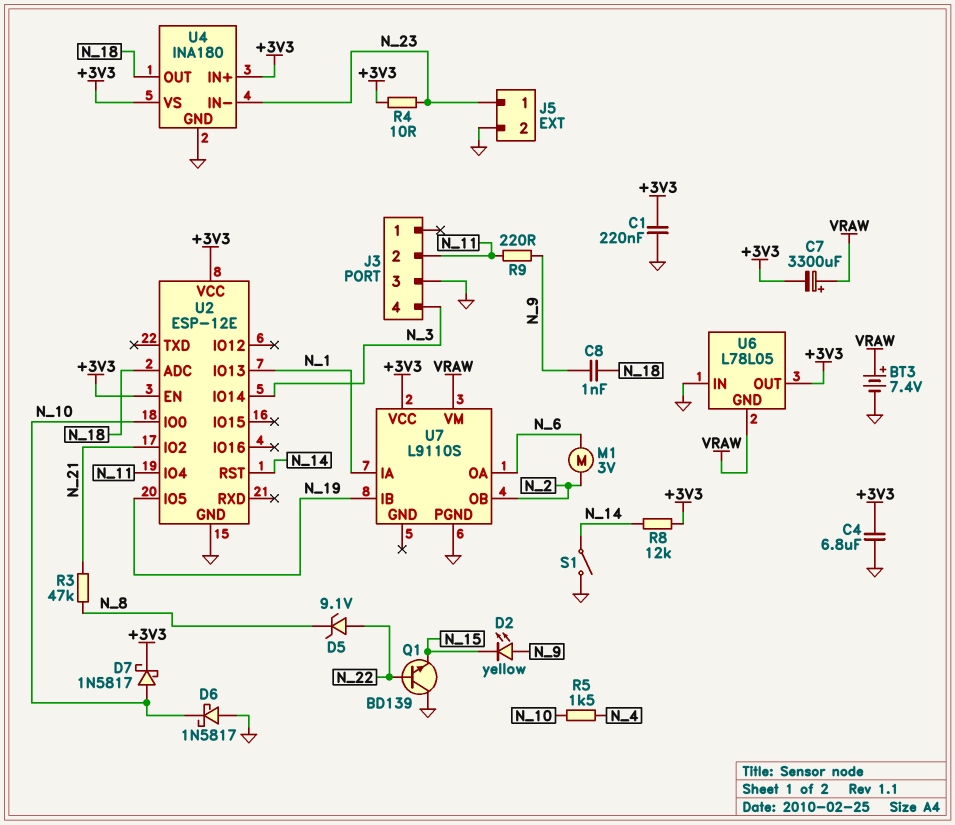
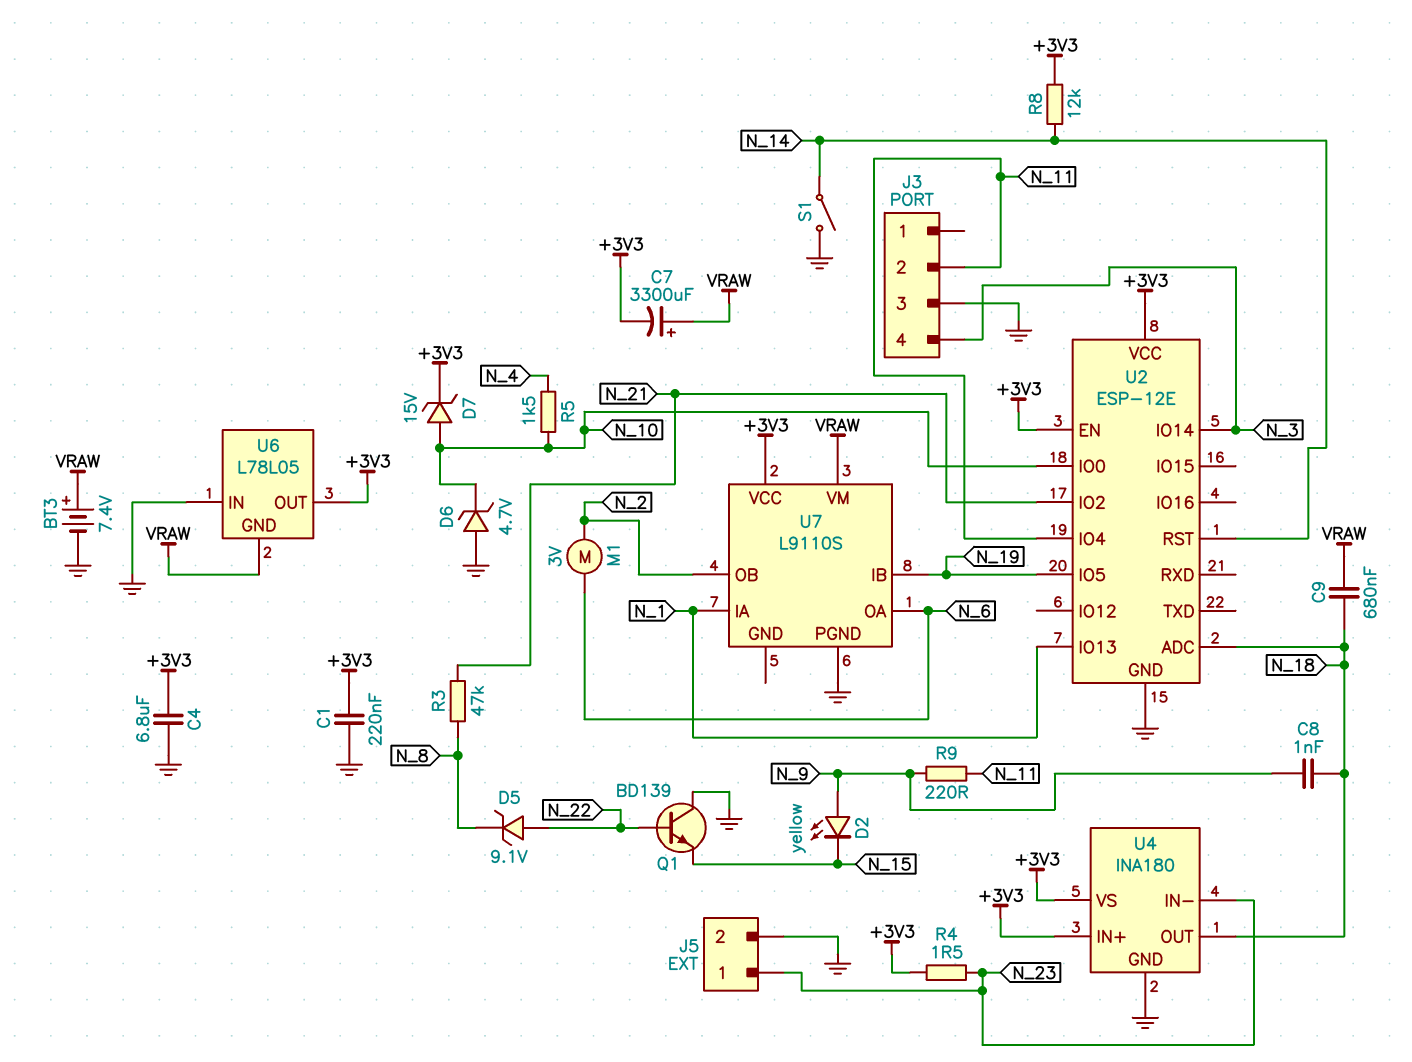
C9: none -> 680nF (N_18, VRAW)
D6: schottky 1N5817 (A GND, K N_10) -> zener 4.7V (A GND, K N_10)
D7: schottky 1N5817 (A N_10, K +3V3) -> zener 15V (A N_10, K +3V3)
R4: 10 (+3V3, N_23) -> 1.5 (+3V3, N_23)

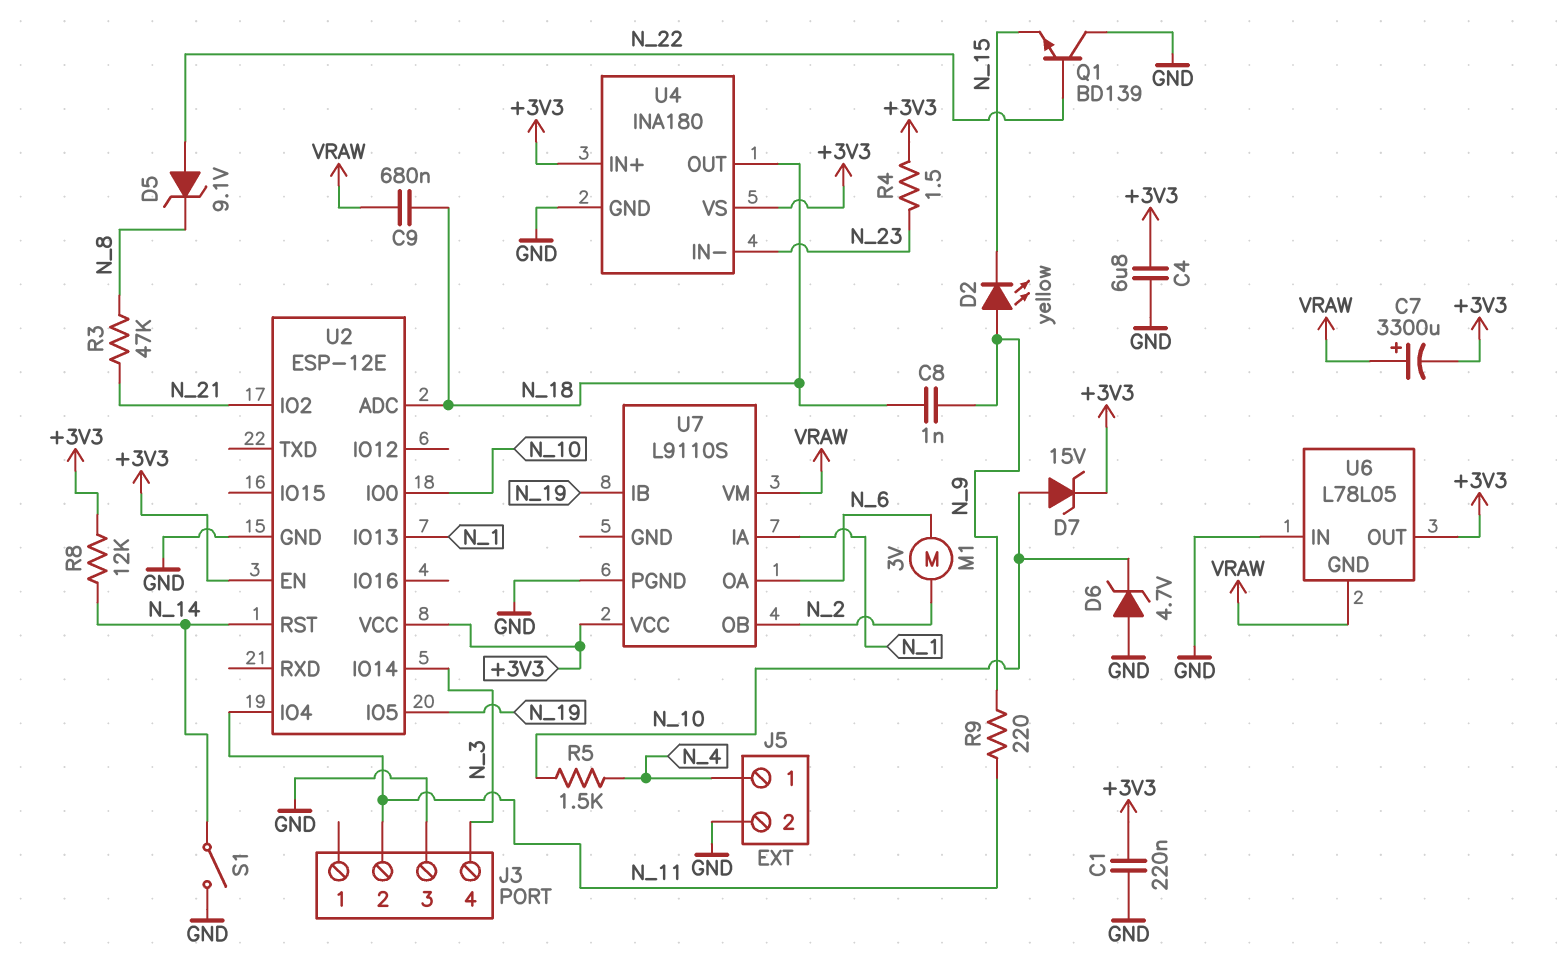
BT3: 7.4V (plus VRAW, minus GND) -> none
J5 pin 1: N_23 -> N_4

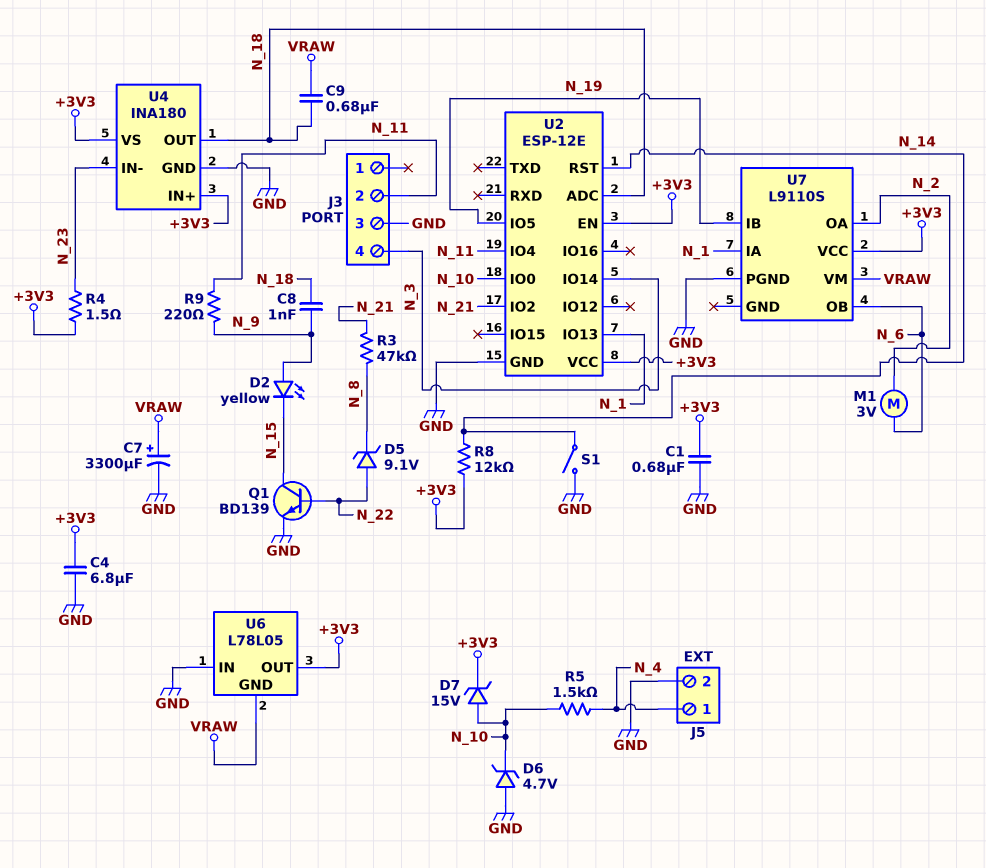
C1: 220nF (+3V3, GND) -> 680nF (+3V3, GND)
C7: 3300uF (plus VRAW, minus +3V3) -> 3300uF (plus VRAW, minus GND)
Q1: NPN BD139 (B N_22, C GND, E N_15) -> NPN BD139 (B N_22, C N_15, E GND)
U7 pin OA: N_6 -> N_2
U7 pin OB: N_2 -> N_6

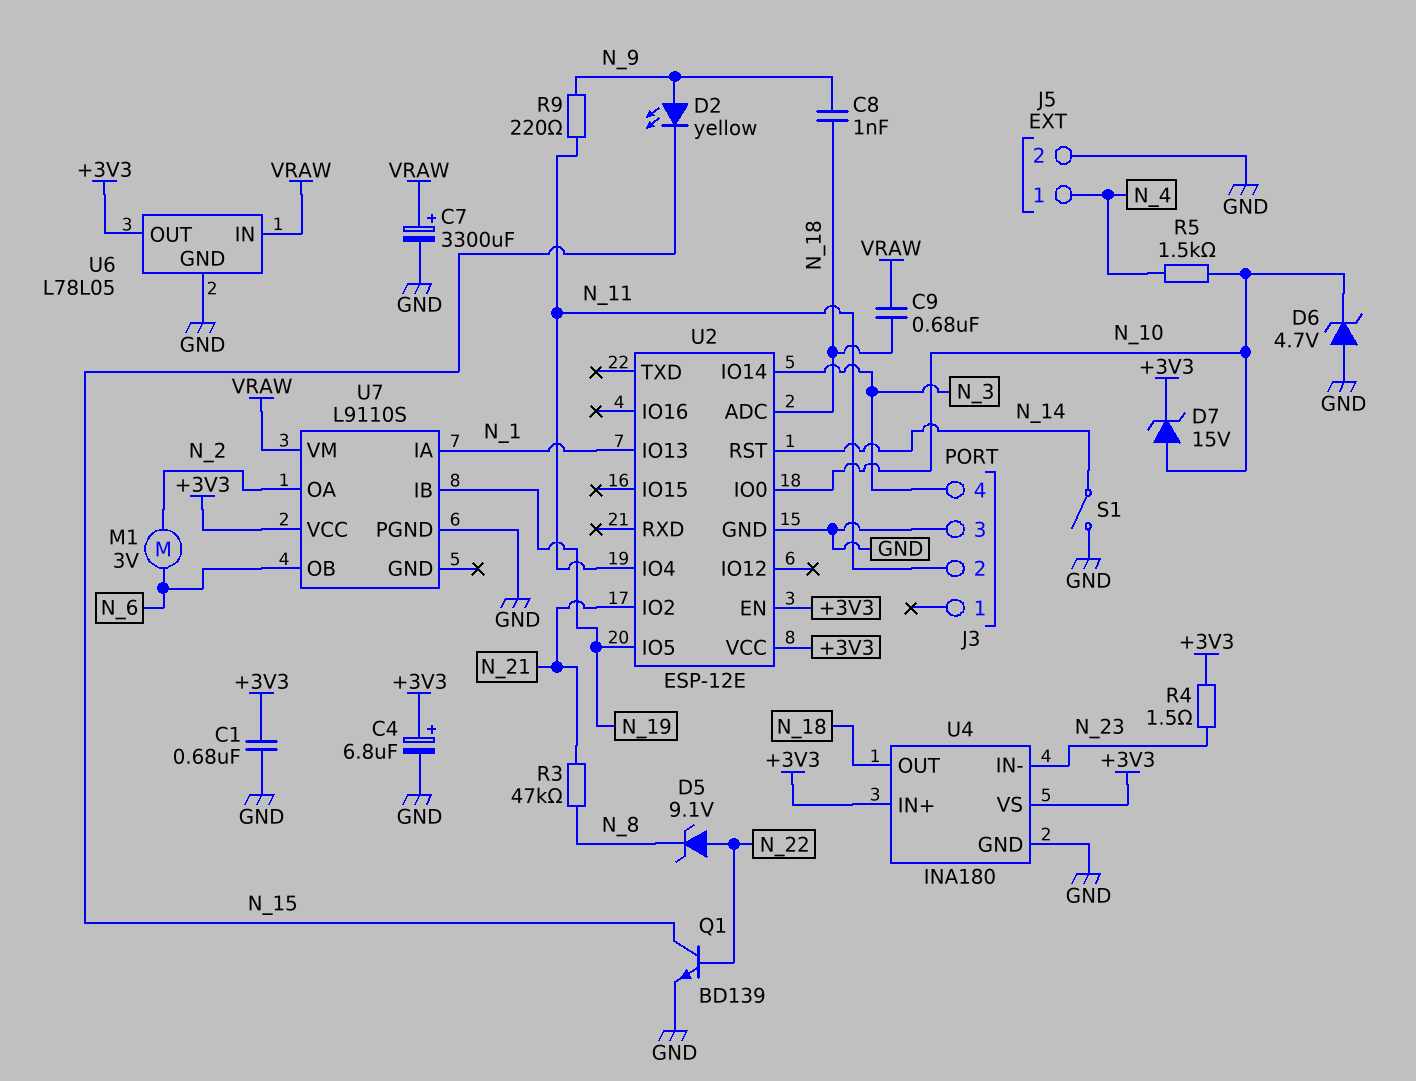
C4: 6.8uF (+3V3, GND) -> 6.8uF (plus +3V3, minus GND)
R8: 12k (+3V3, N_14) -> none
U6 pin GND: VRAW -> GND
U6 pin IN: GND -> VRAW

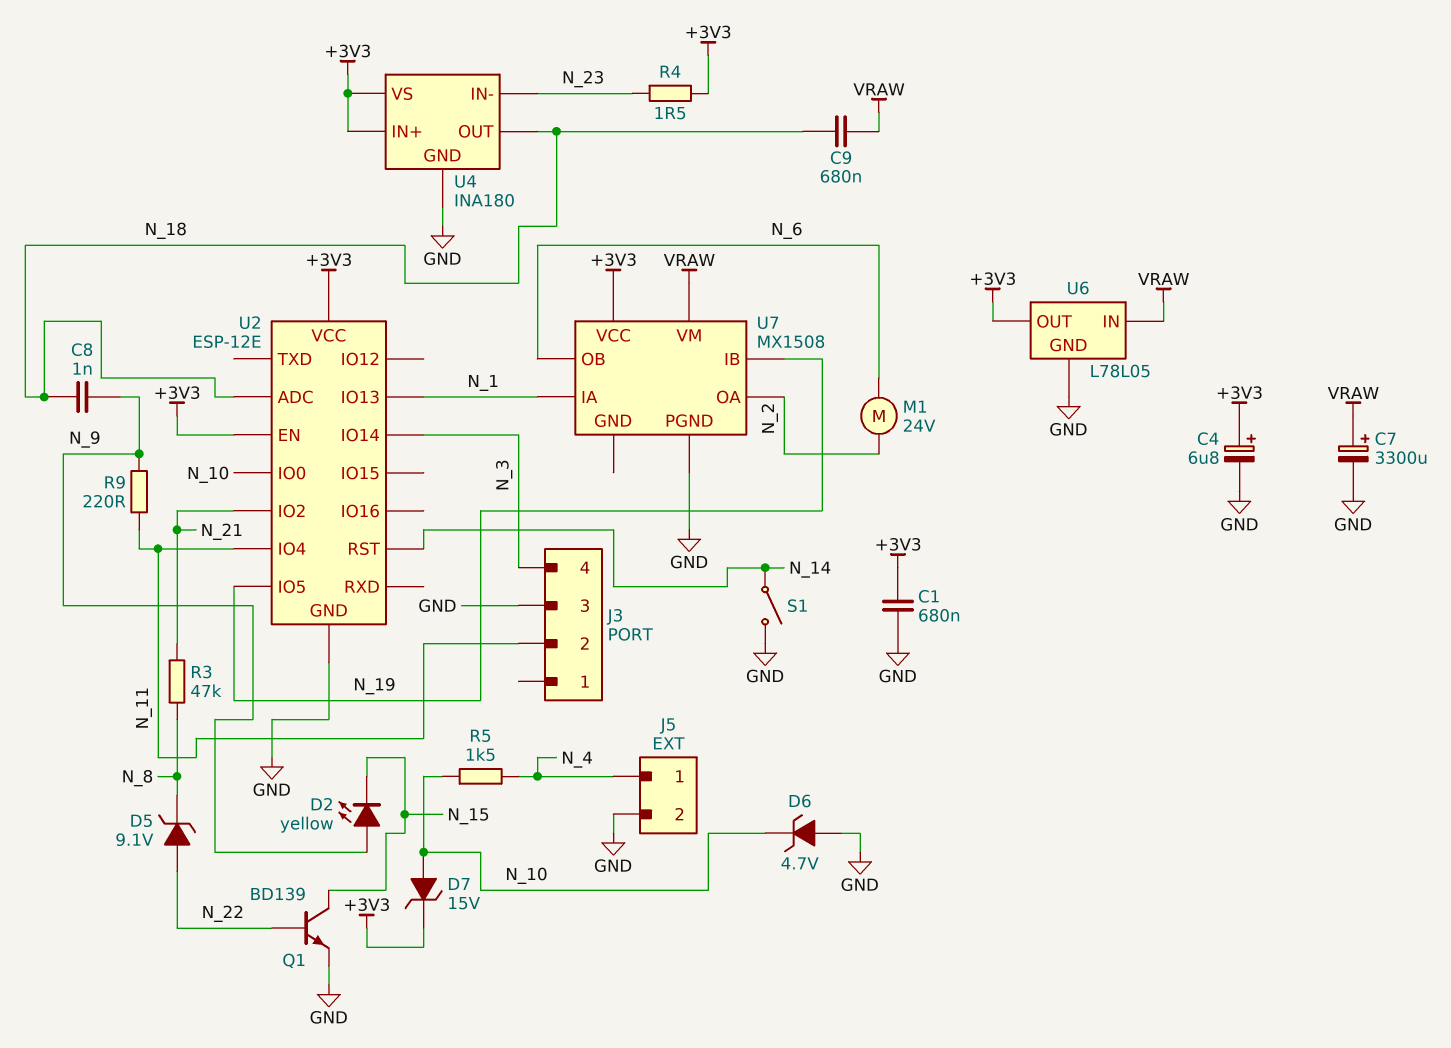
M1: motor 3V (N_2, N_6) -> motor 24V (N_2, N_6)
U7: L9110S -> MX1508

